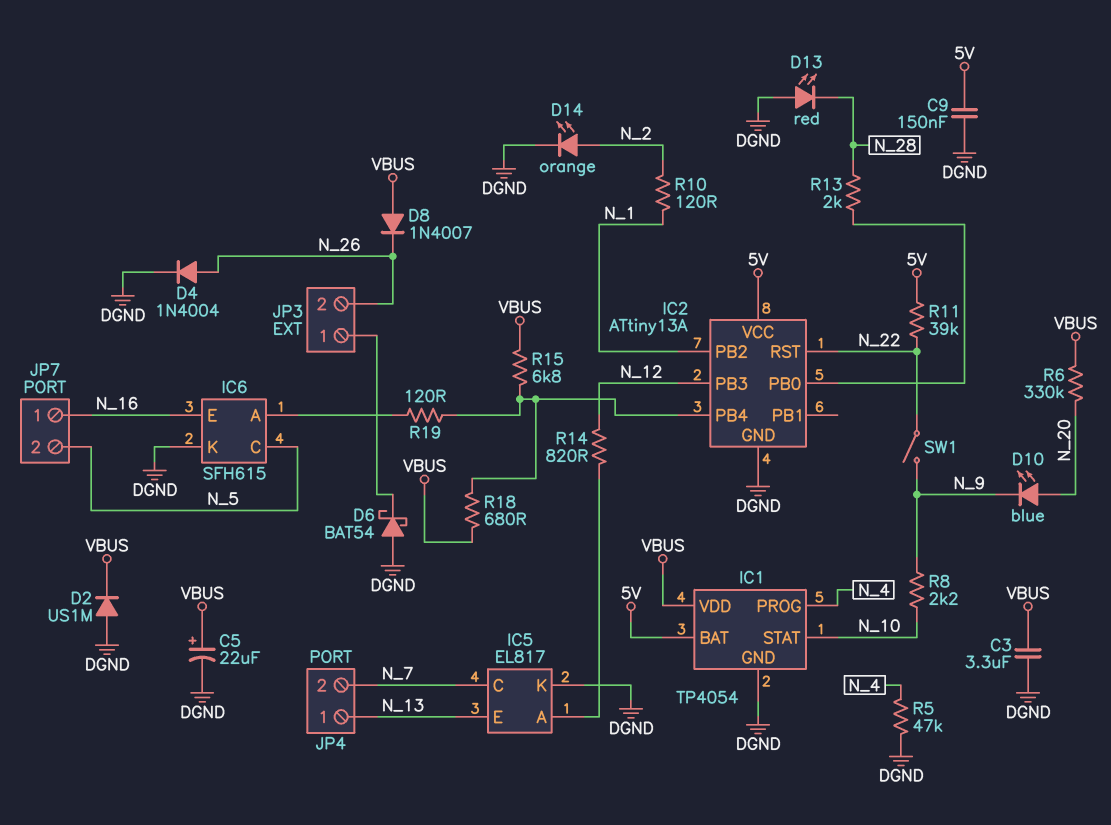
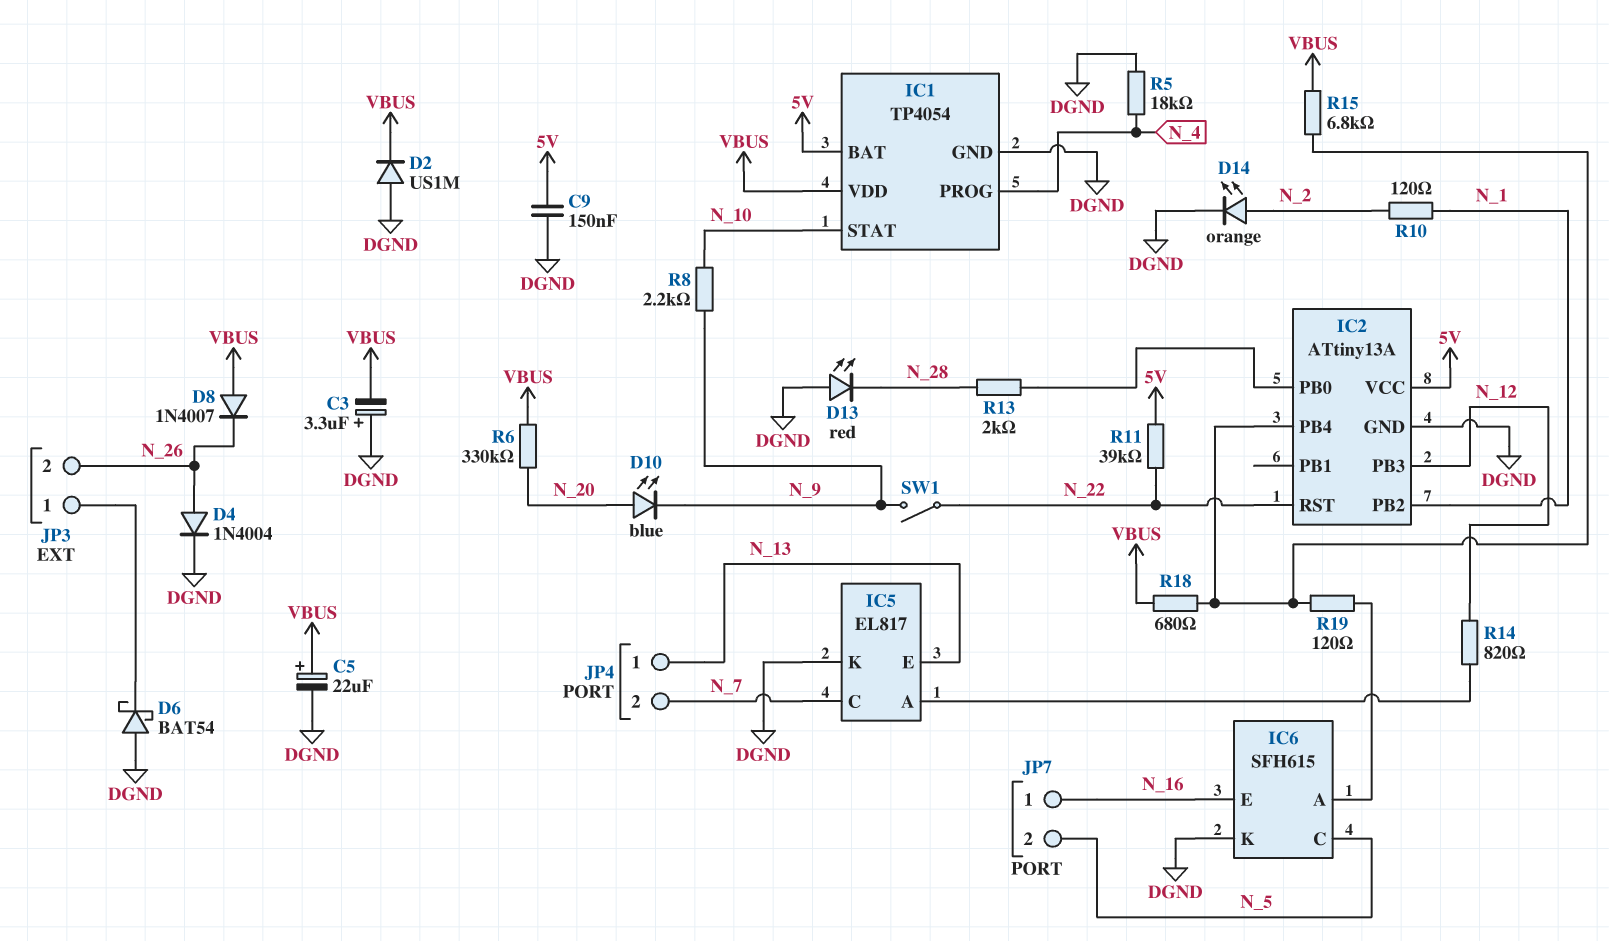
C3: 3.3uF (DGND, VBUS) -> 3.3uF (plus DGND, minus VBUS)
R5: 47k (DGND, N_4) -> 18k (DGND, N_4)

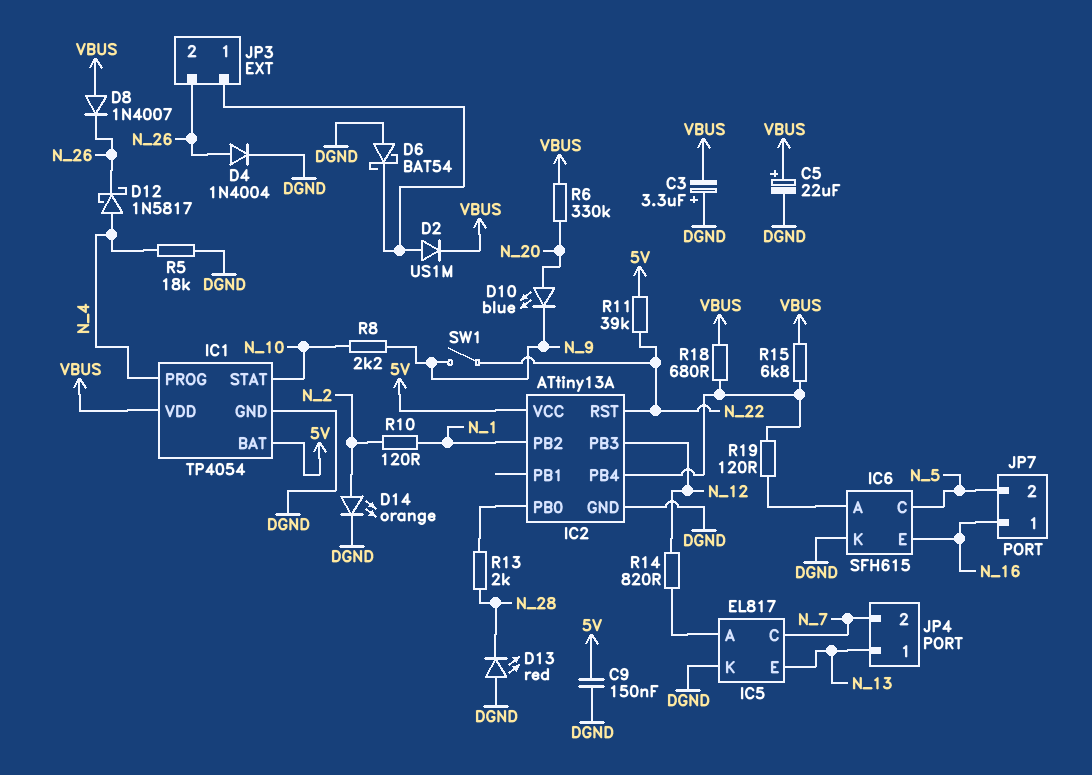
D2: diode US1M (A DGND, K VBUS) -> diode US1M (A JP3/1, K VBUS)
D12: none -> schottky 1N5817 (A N_4, K N_26)

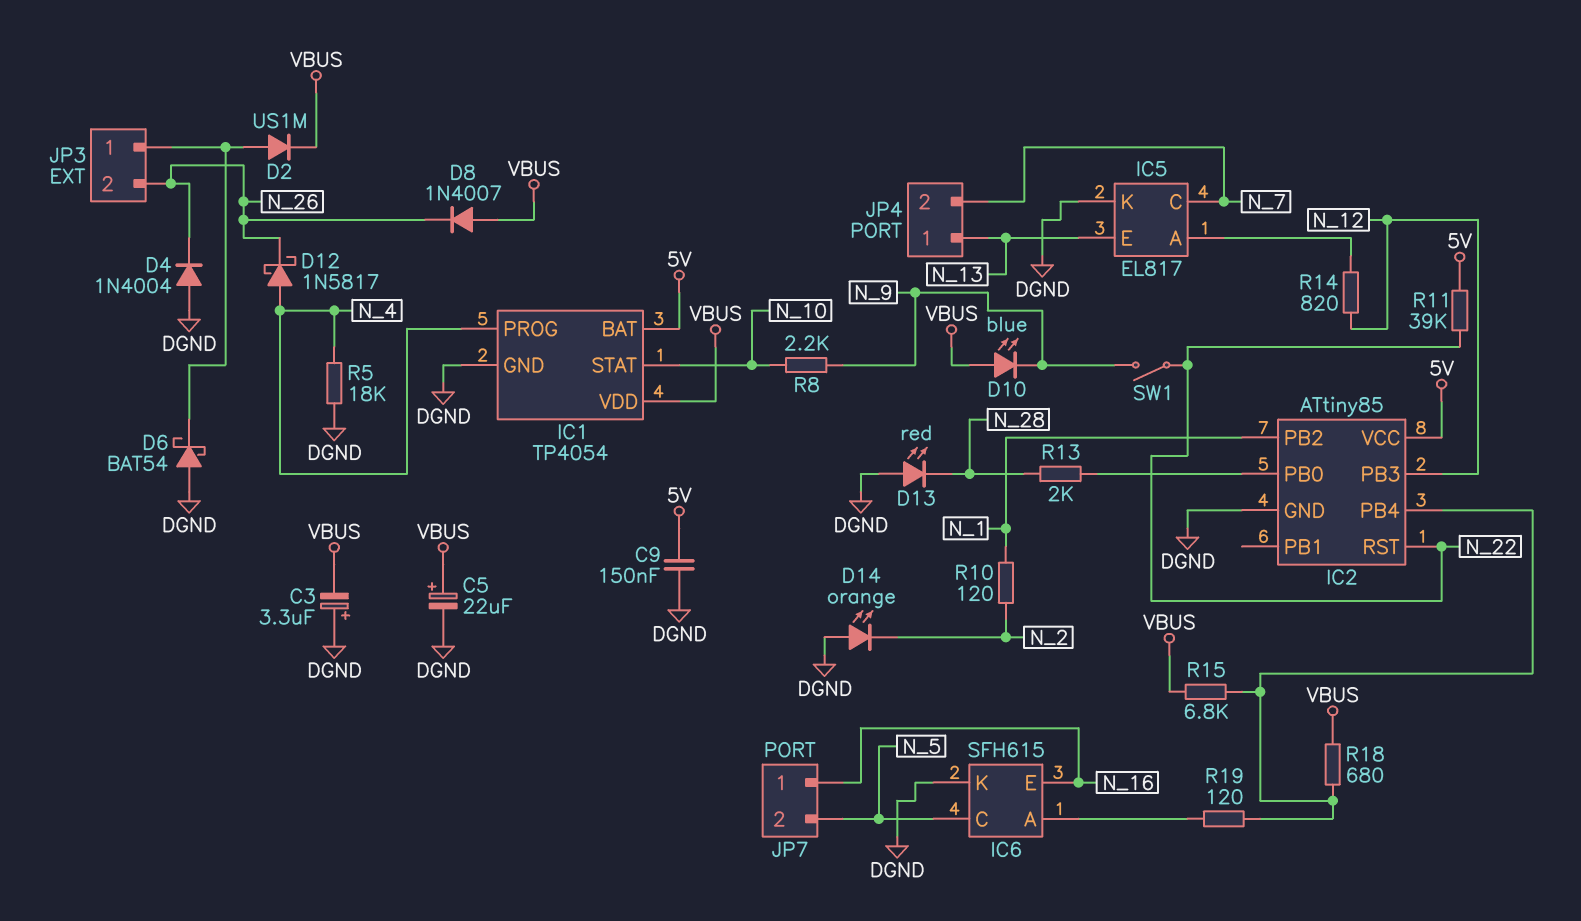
D4: diode 1N4004 (A N_26, K DGND) -> diode 1N4004 (A DGND, K N_26)
D10: LED blue (A N_20, K N_9) -> LED blue (A VBUS, K N_9)
D14: LED orange (A N_2, K DGND) -> LED orange (A DGND, K N_2)
IC2: ATtiny13A -> ATtiny85
R6: 330k (N_20, VBUS) -> none

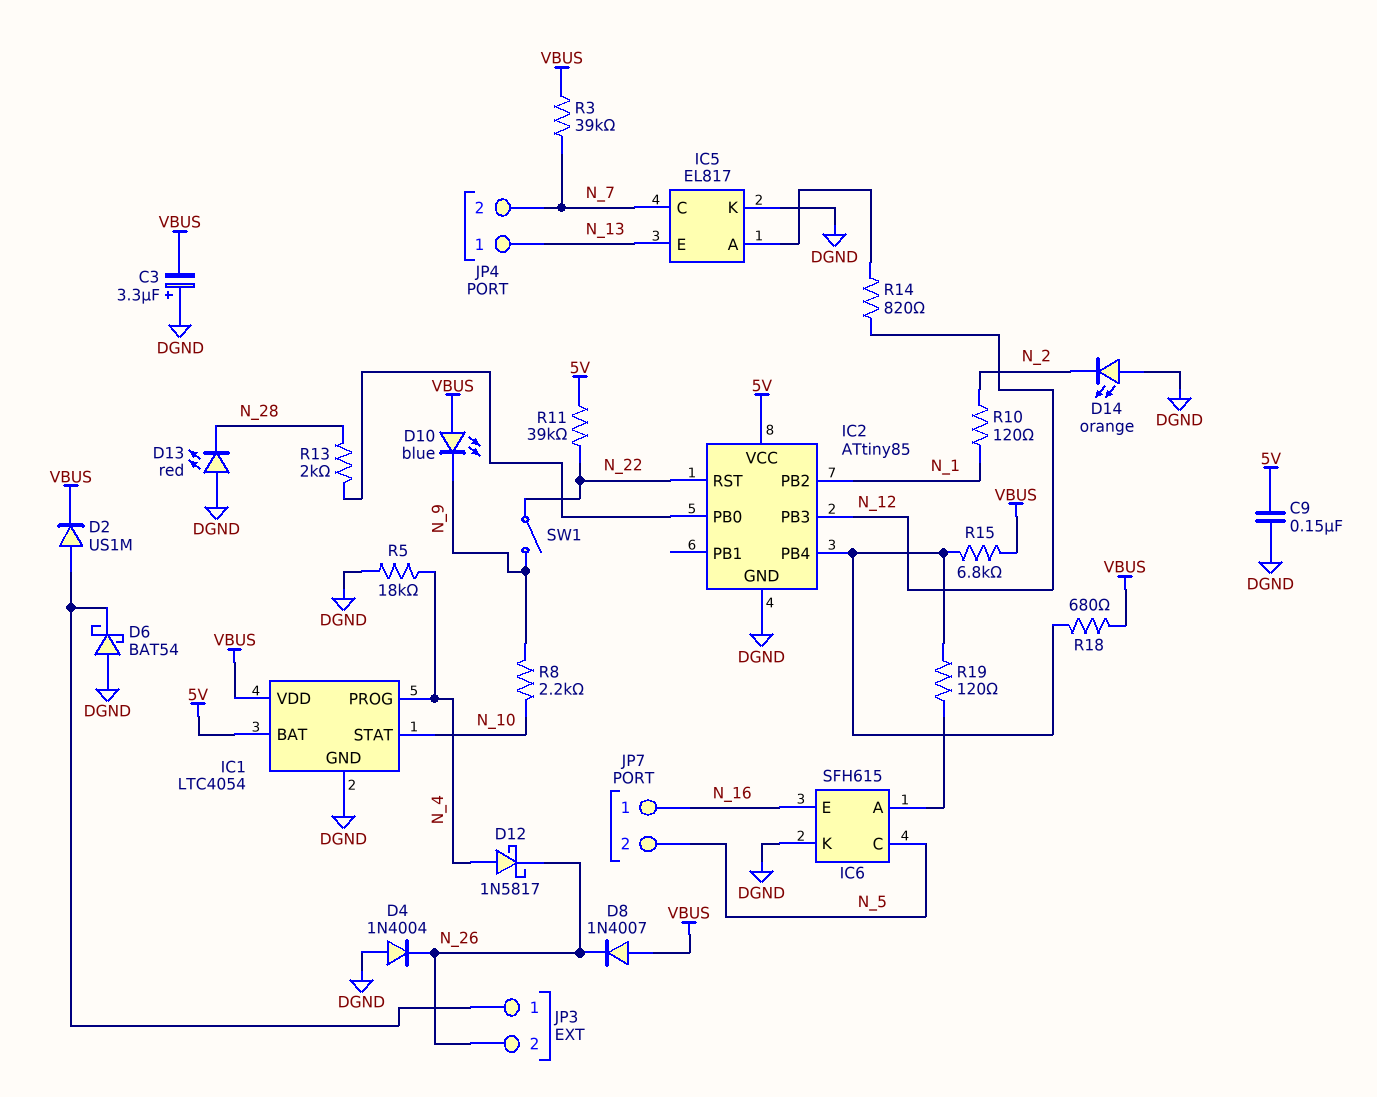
C5: 22uF (plus VBUS, minus DGND) -> none
IC1: TP4054 -> LTC4054
R3: none -> 39k (N_7, VBUS)

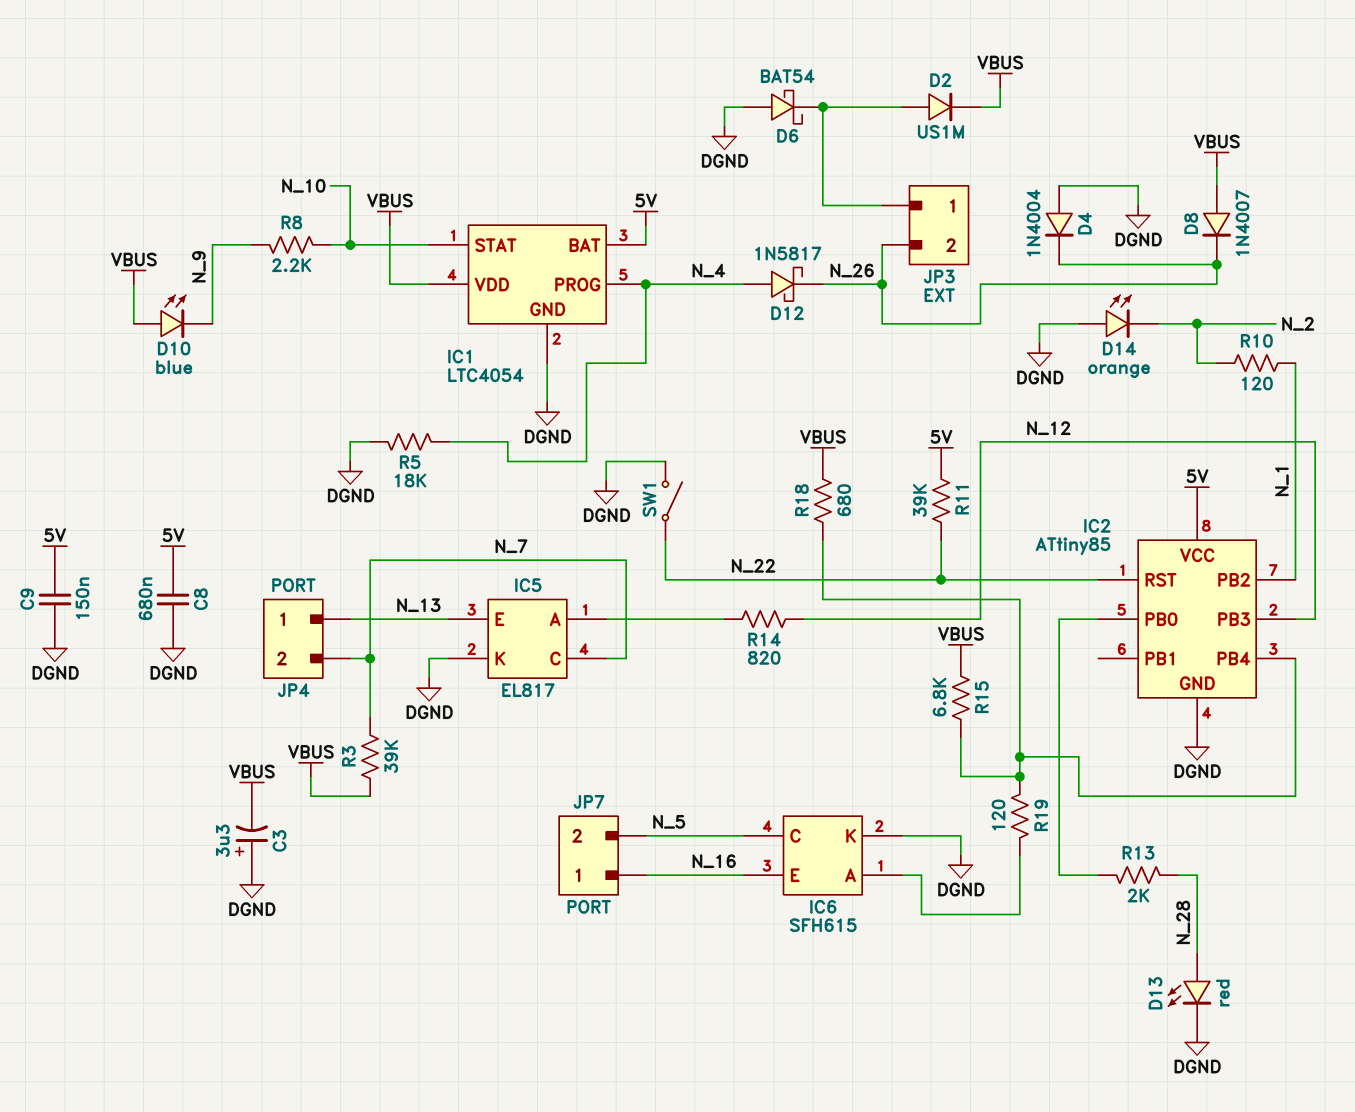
C8: none -> 680nF (5V, DGND)
D13: LED red (A DGND, K N_28) -> LED red (A N_28, K DGND)
SW1: switch (N_9, N_22) -> switch (DGND, N_22)

